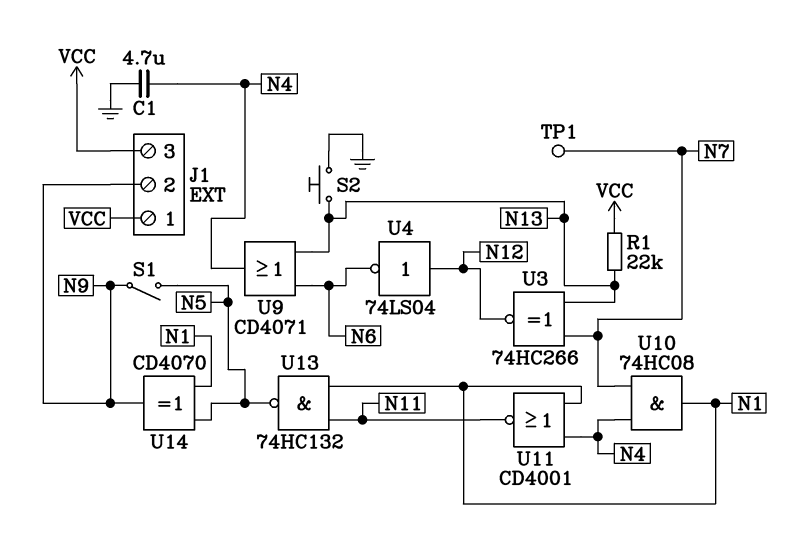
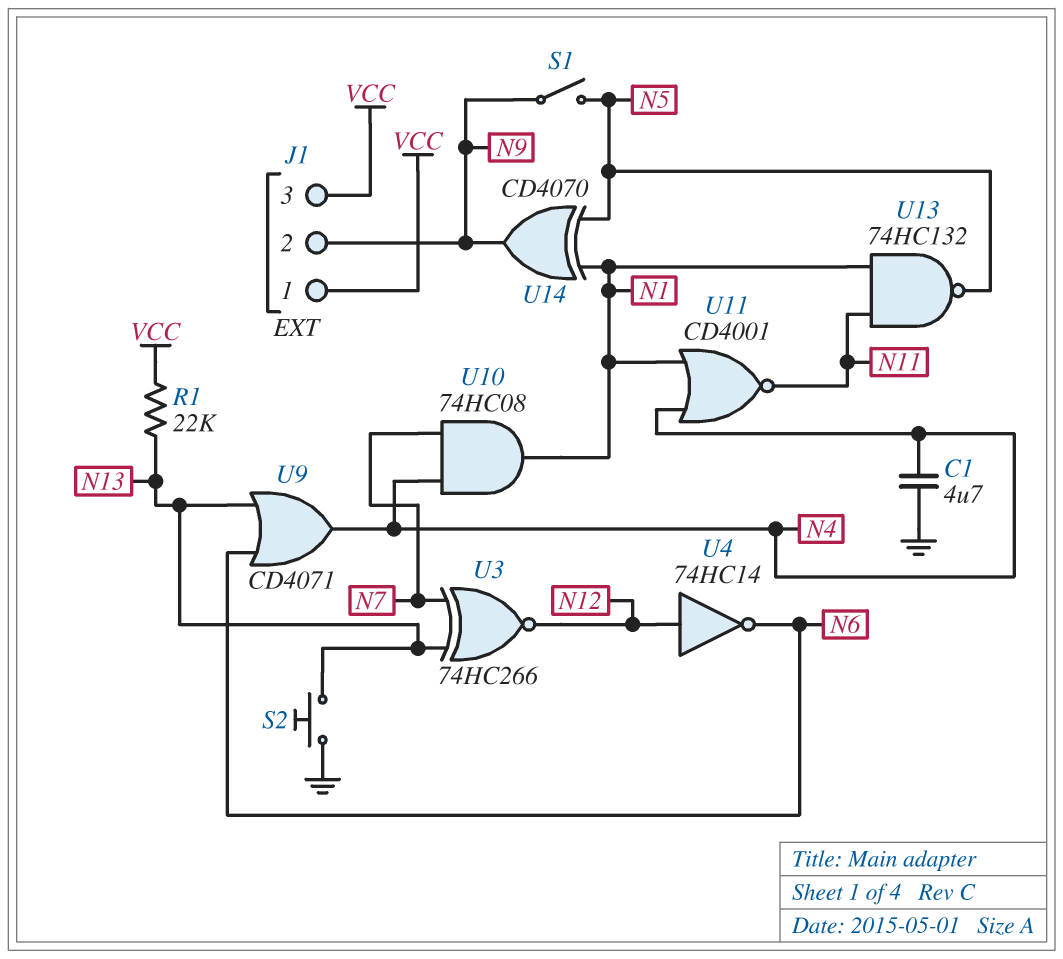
TP1: test point (N7) -> none
U4: NOT 74LS04 (in N12, out N6) -> NOT 74HC14 (in N12, out N6)

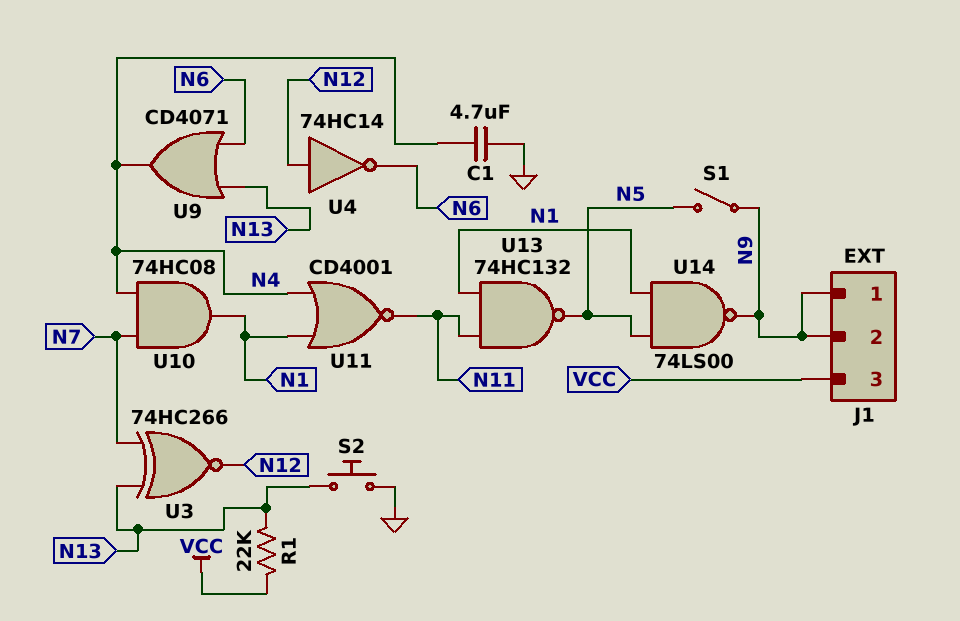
J1 pin 1: VCC -> N9
U14: XOR CD4070 (in N1, in N5, out N9) -> NAND 74LS00 (in N1, in N5, out N9)

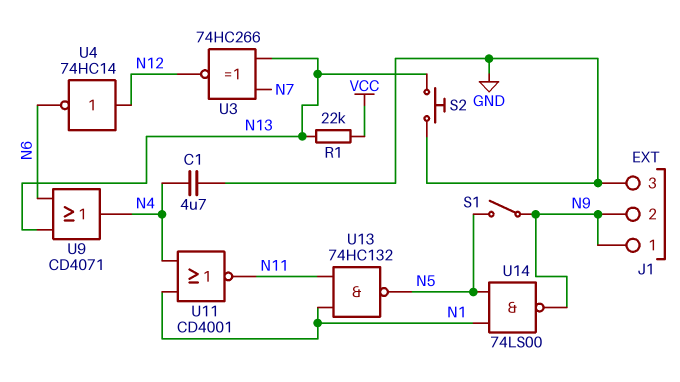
J1 pin 3: VCC -> GND
U10: AND 74HC08 (in N4, in N7, out N1) -> none

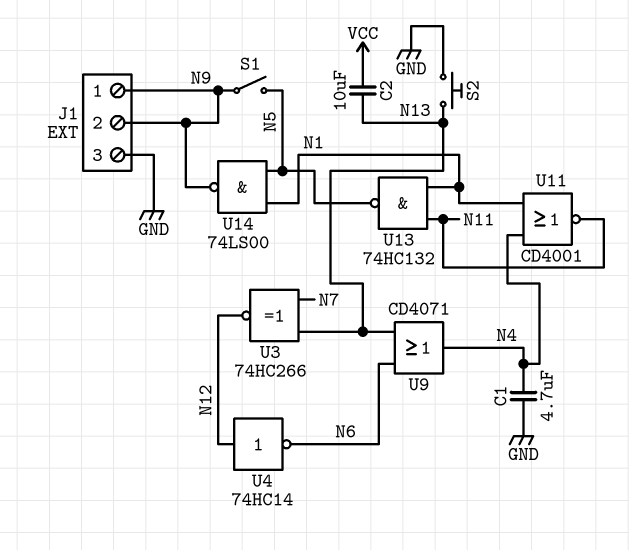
C2: none -> 10uF (N13, VCC)
R1: 22k (N13, VCC) -> none

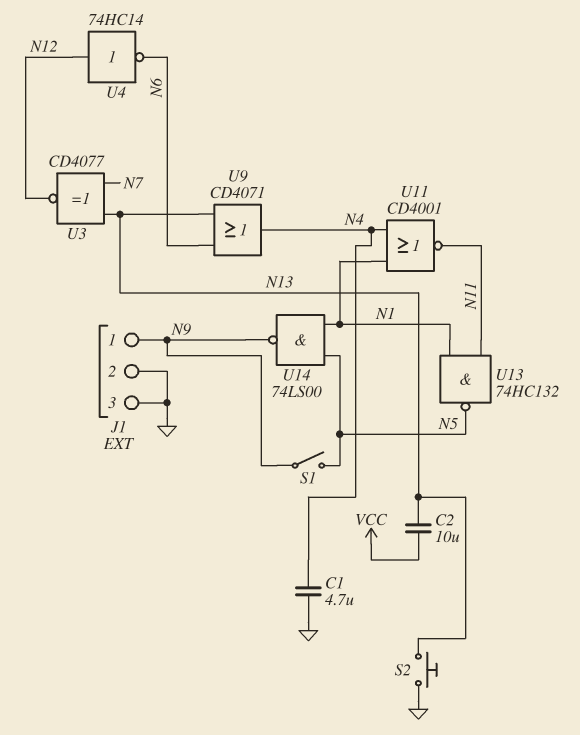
J1 pin 2: N9 -> GND
U3: XNOR 74HC266 (in N7, in N13, out N12) -> XNOR CD4077 (in N7, in N13, out N12)

